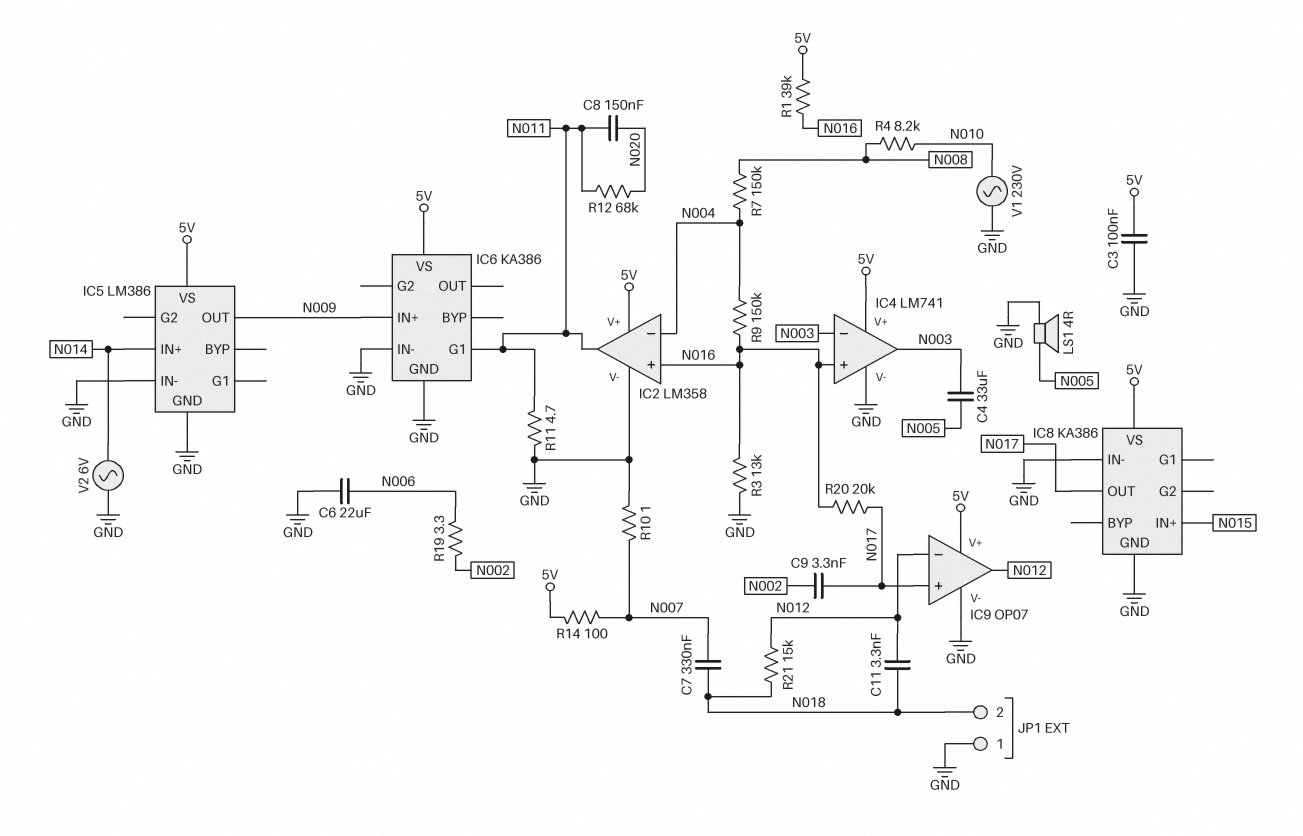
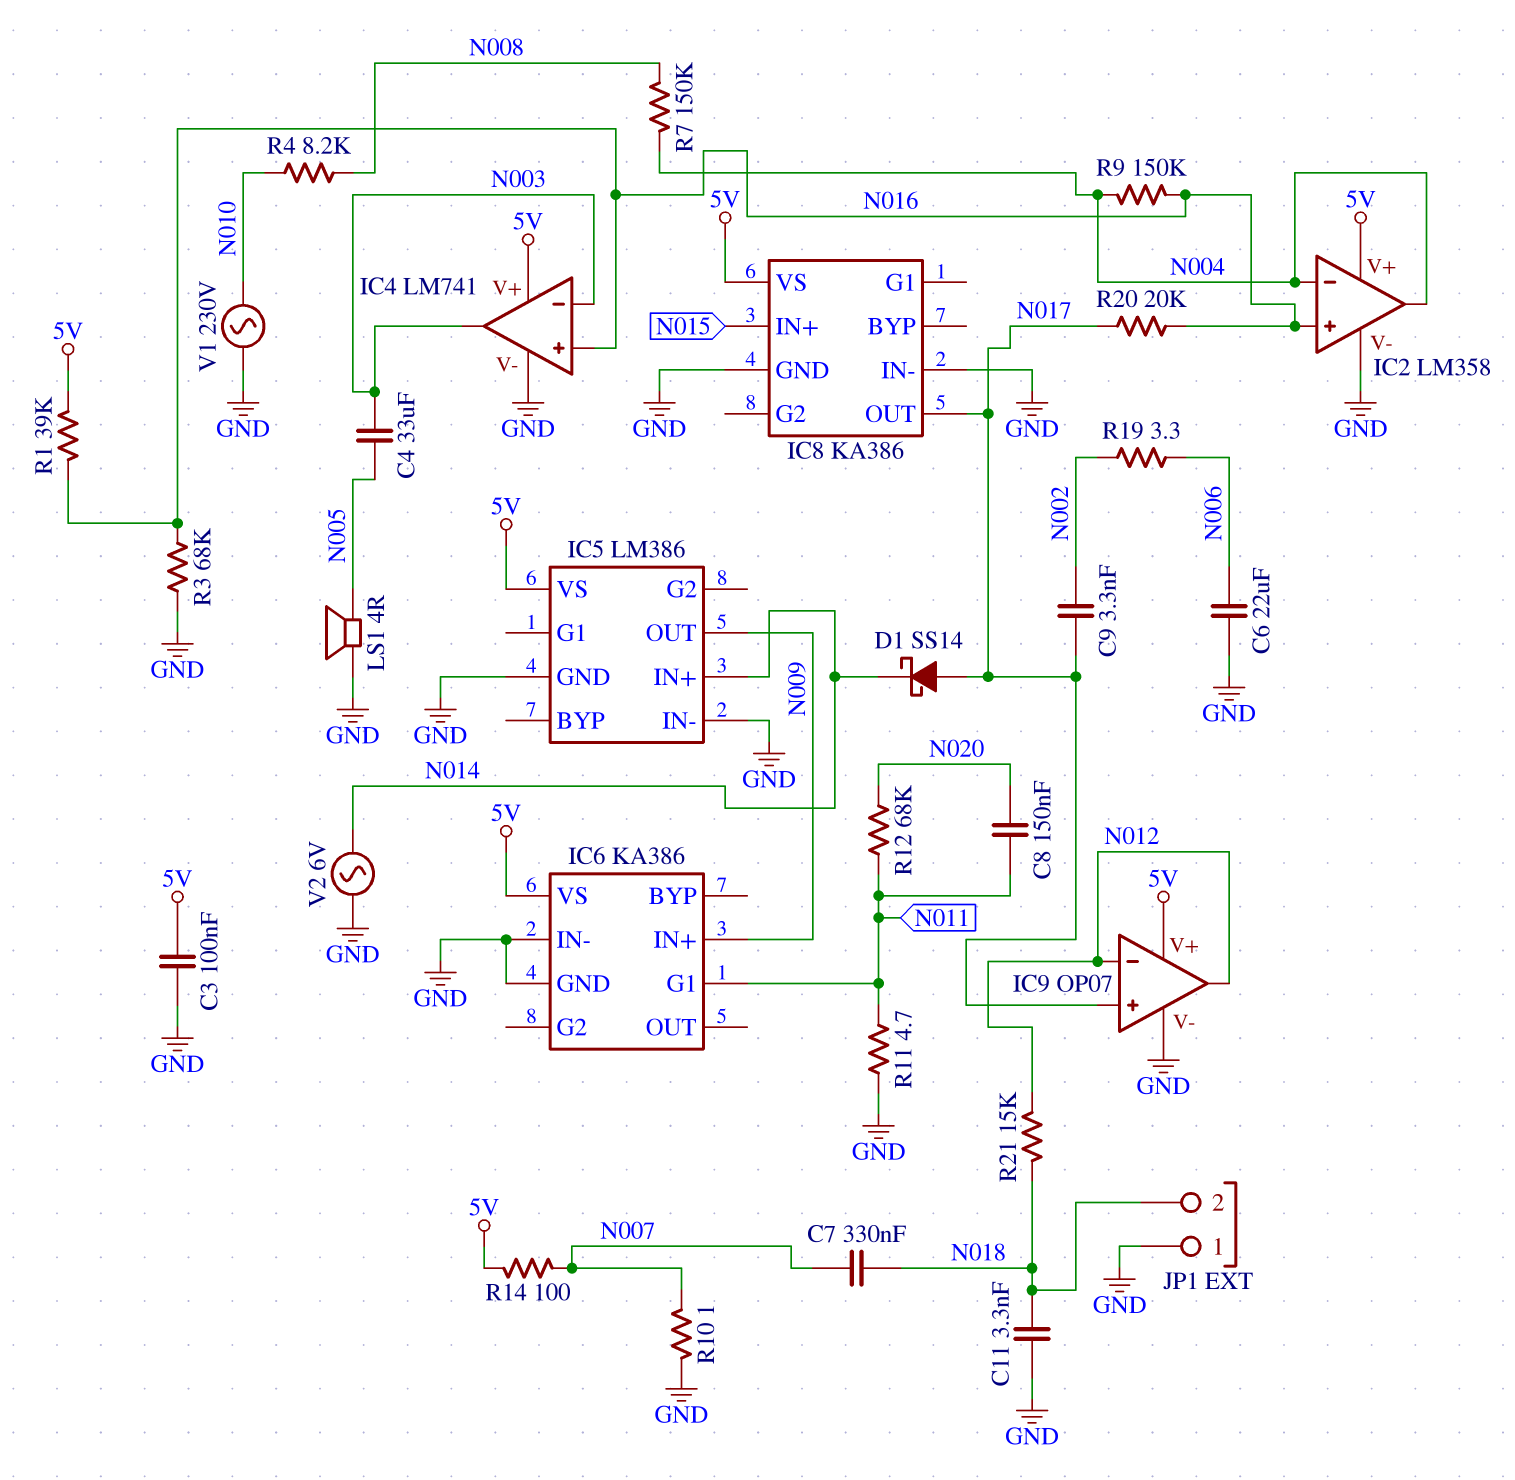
C11: 3.3nF (N012, N018) -> 3.3nF (GND, N018)
D1: none -> schottky SS14 (A N017, K N014)
IC2 pin out: N011 -> N004
R3: 13k (GND, N016) -> 68k (GND, N016)

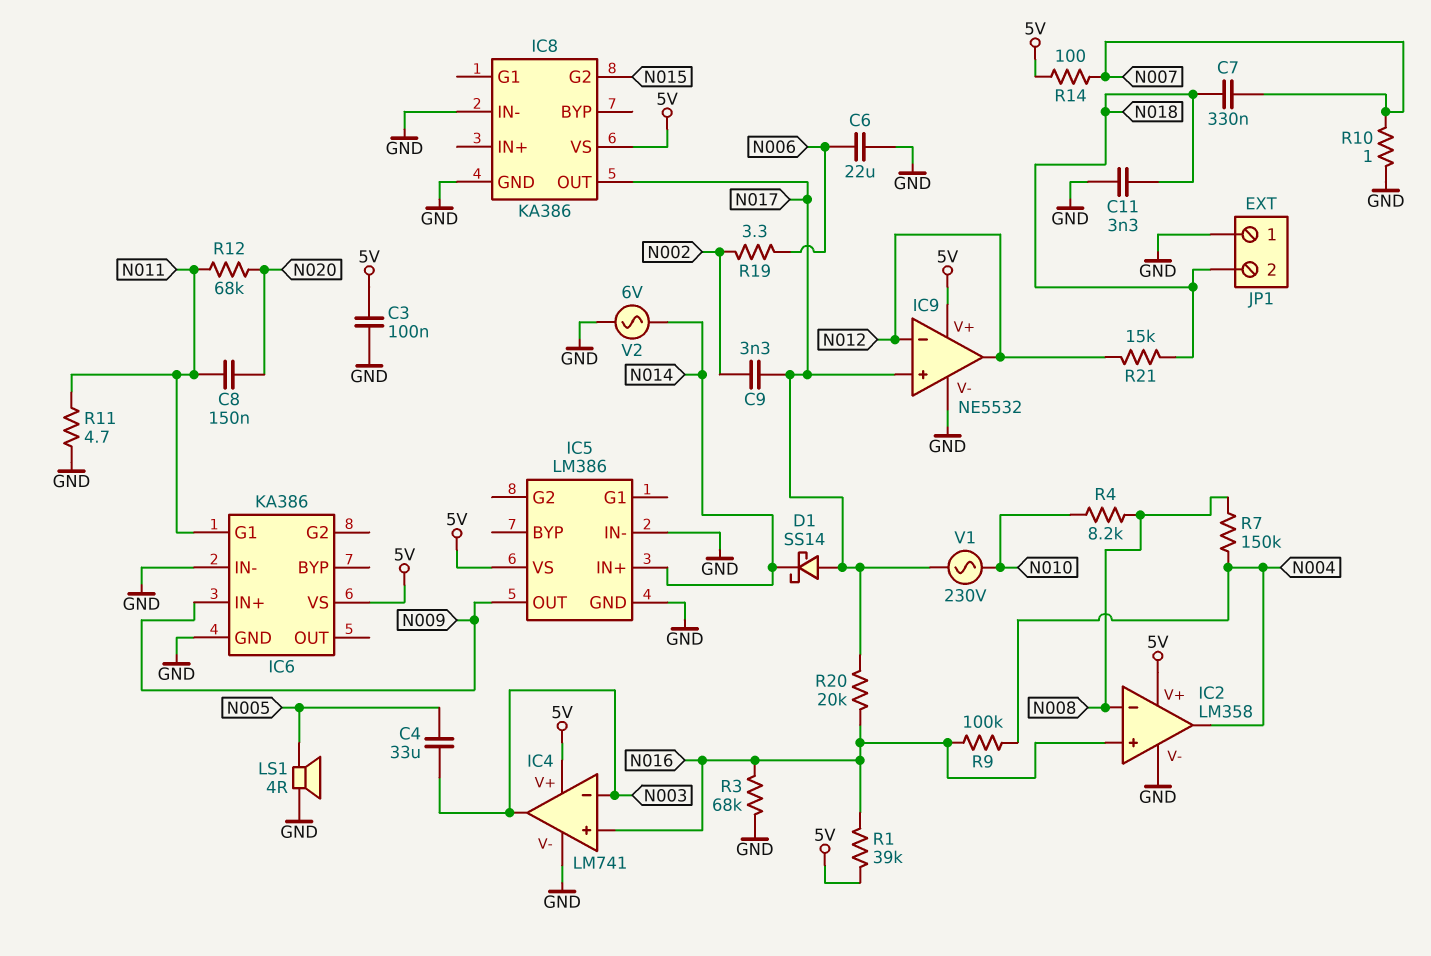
IC2 pin in-: N004 -> N008
IC8 pin G2: none -> N015
IC8 pin IN+: N015 -> none
IC9: OP07 -> NE5532
R9: 150k (N004, N016) -> 100k (N004, N016)
V1: AC 230V (GND, N010) -> AC 230V (N010, N017)

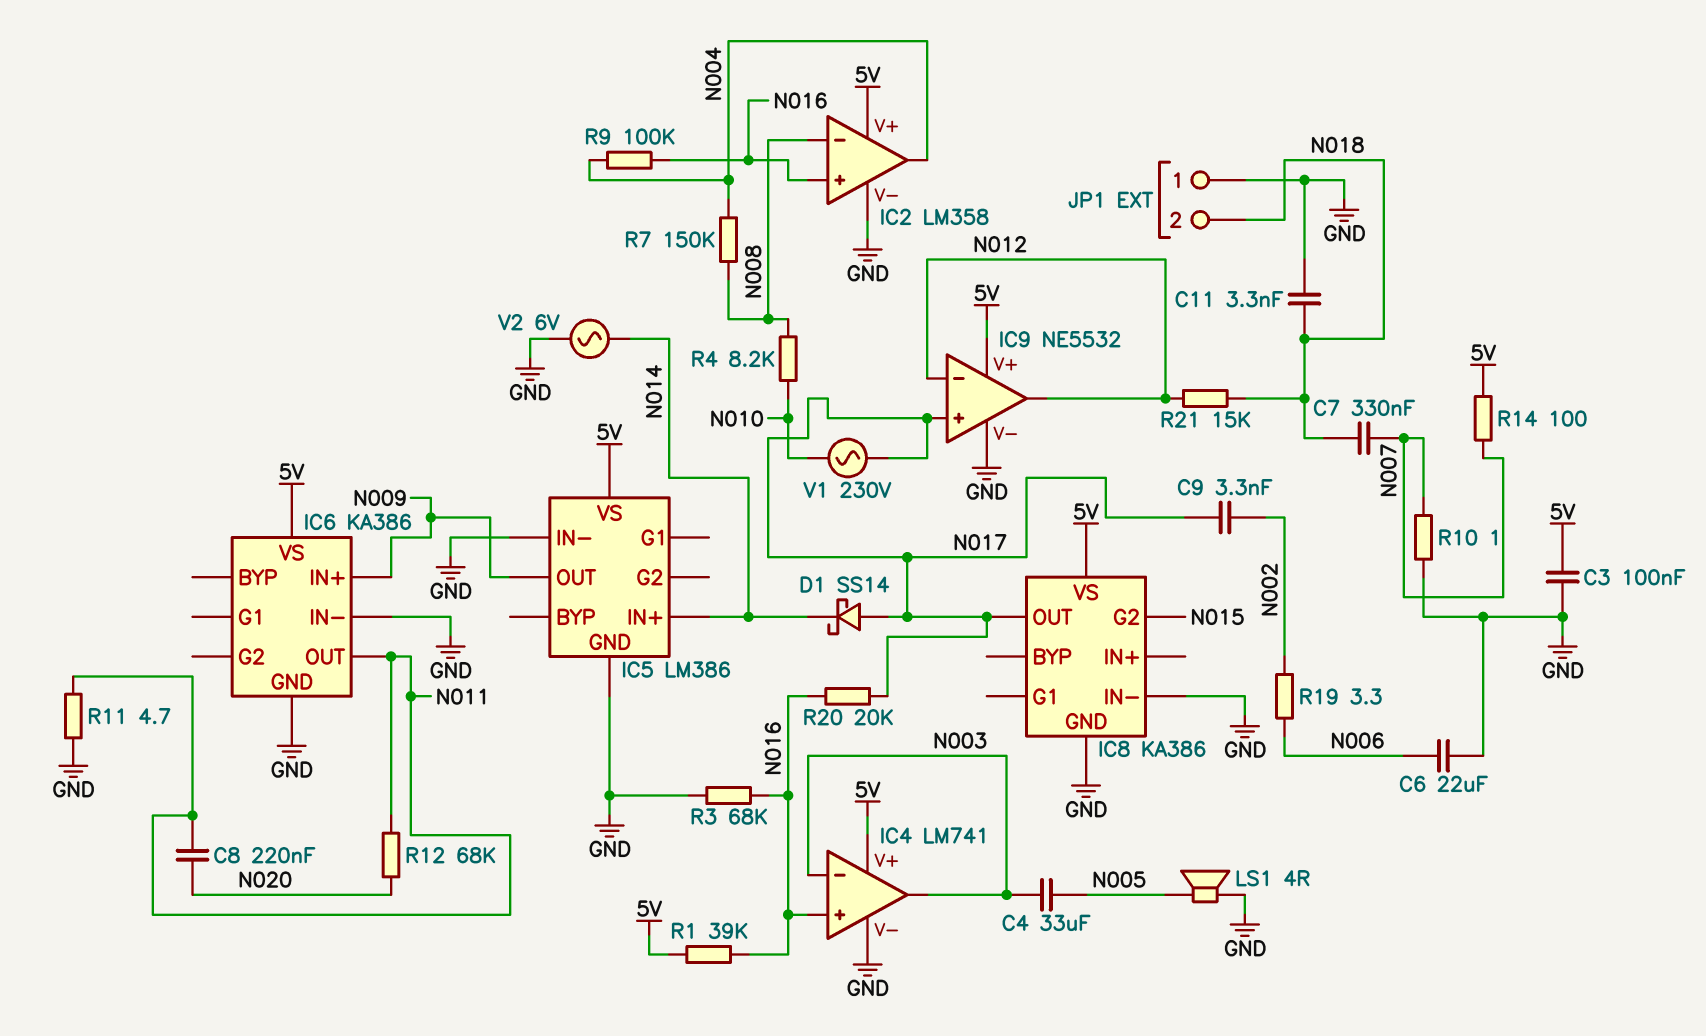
C8: 150nF (N011, N020) -> 220nF (N011, N020)
IC6 pin G1: N011 -> none
IC6 pin OUT: none -> N011

